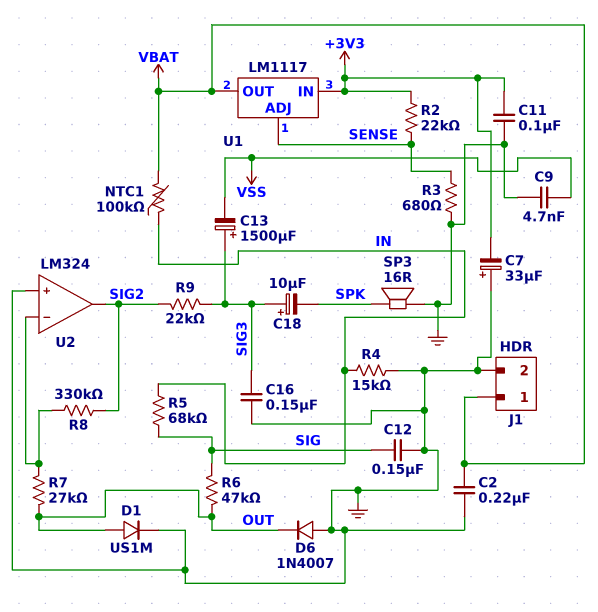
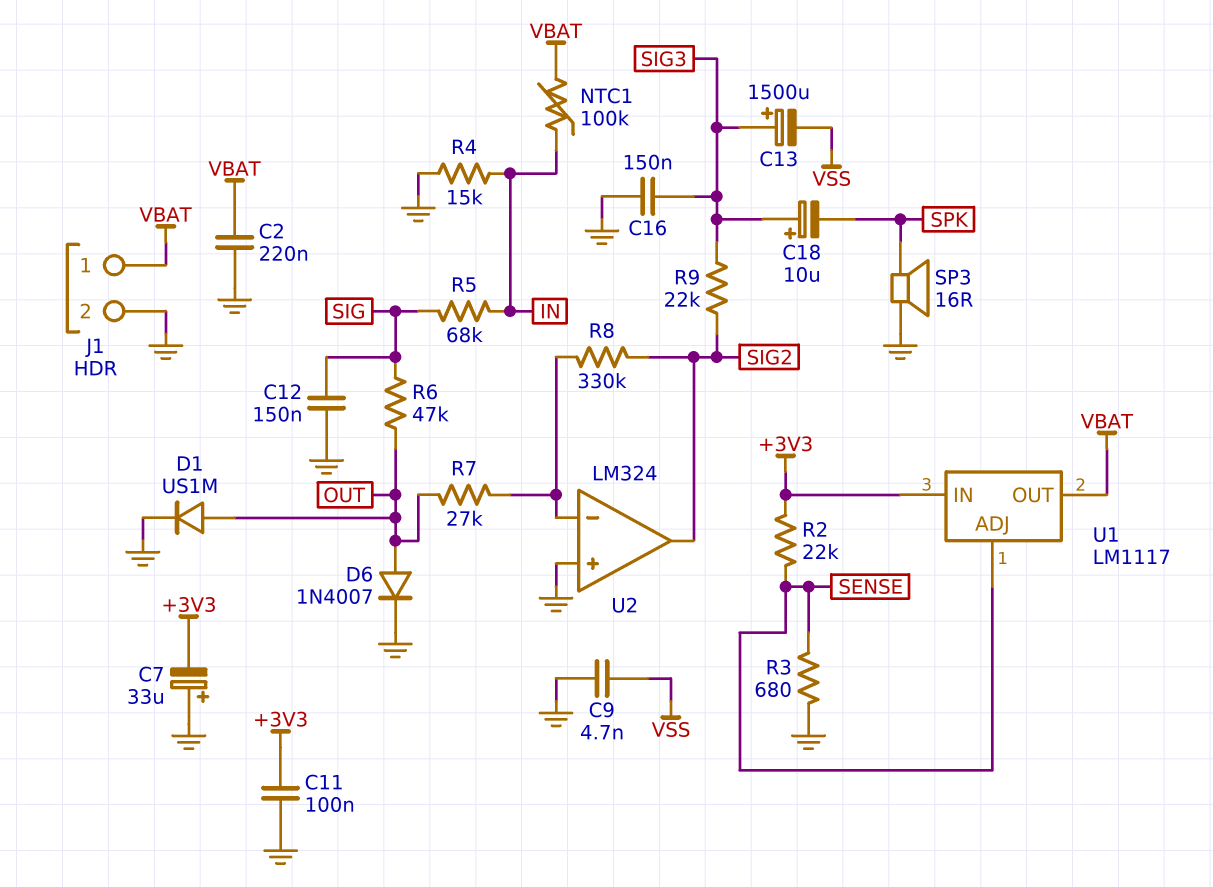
D6: diode 1N4007 (A GND, K OUT) -> diode 1N4007 (A OUT, K GND)

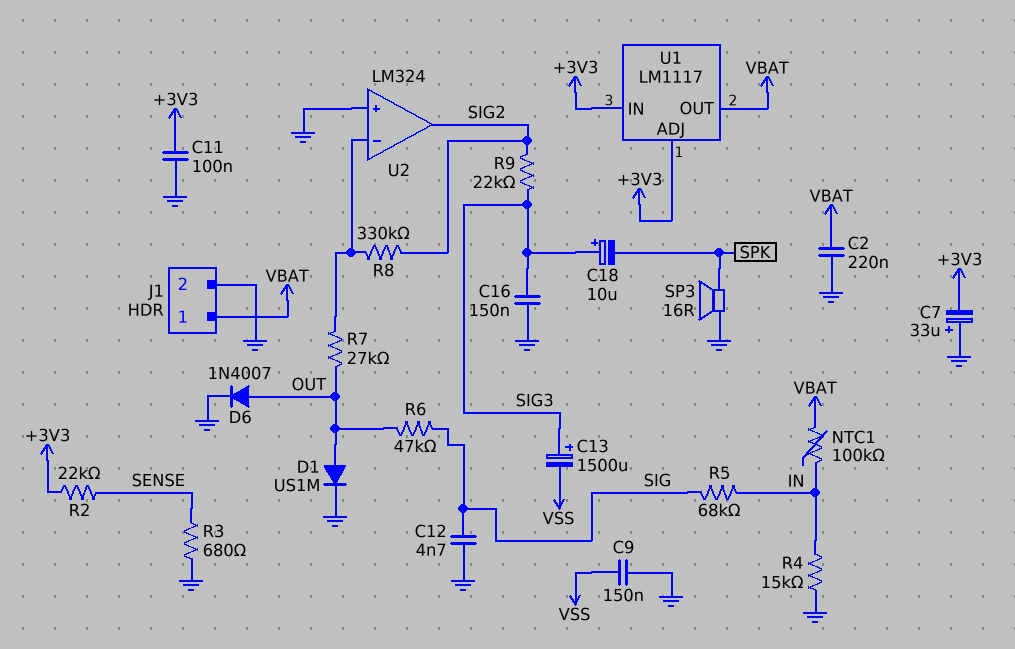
C9: 4.7nF (GND, VSS) -> 150nF (GND, VSS)
C12: 150nF (GND, SIG) -> 4.7nF (GND, SIG)
U1 pin ADJ: SENSE -> +3V3

